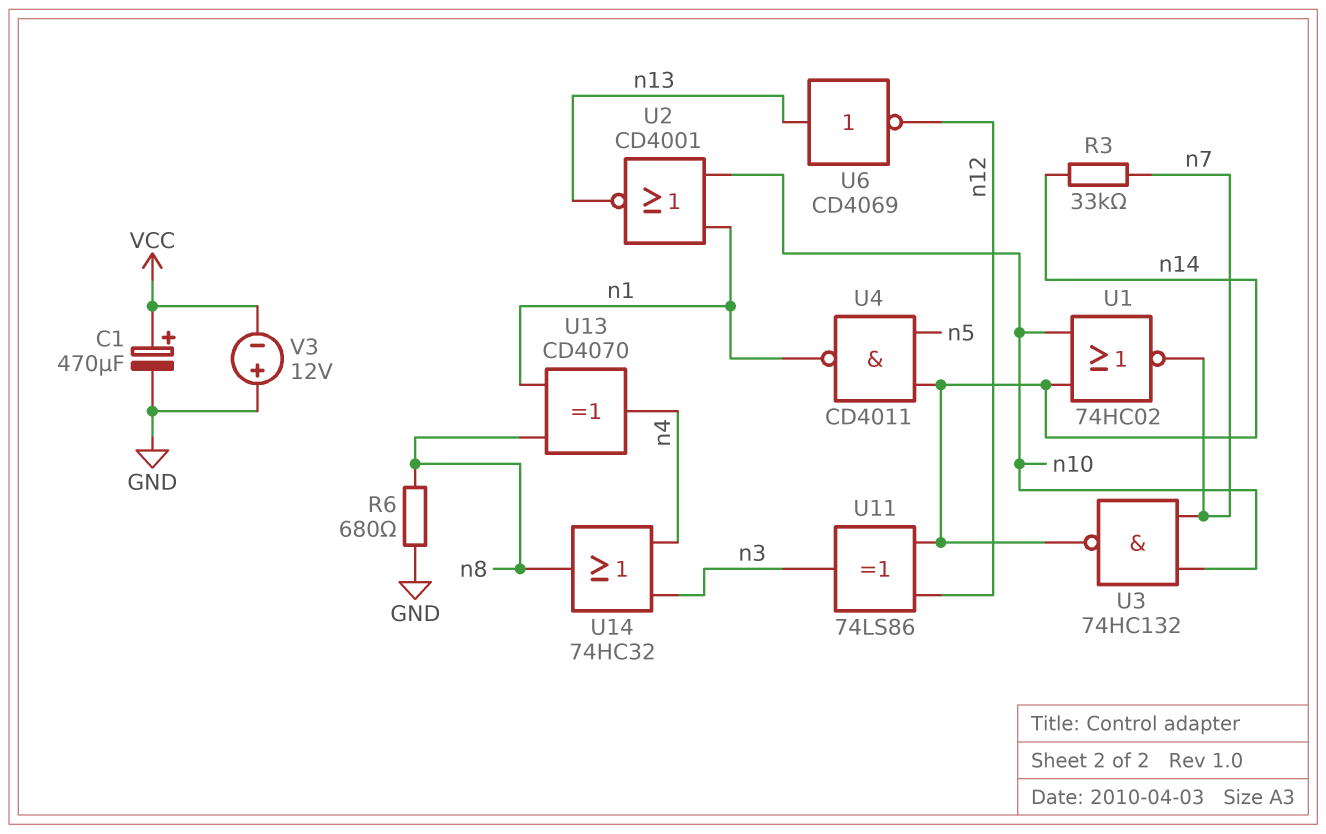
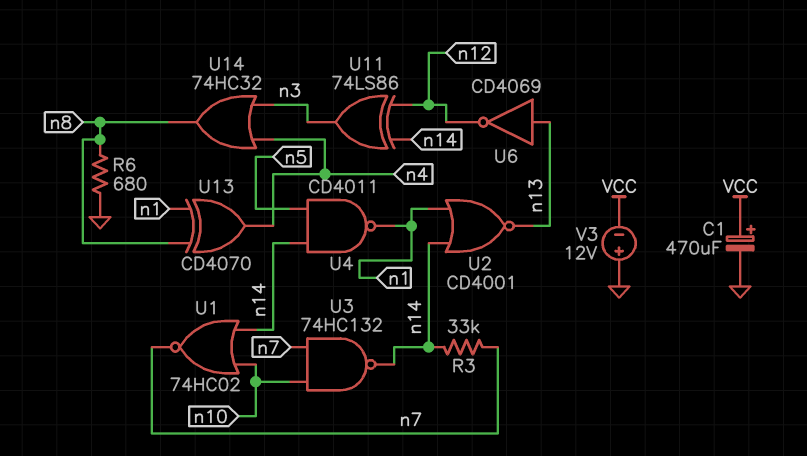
U2: NOR CD4001 (in n1, in n10, out n13) -> NOR CD4001 (in n1, in n14, out n13)

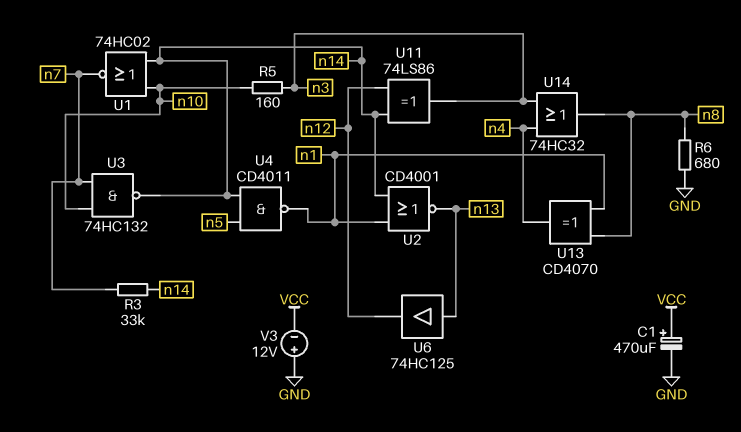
R5: none -> 160 (n3, n10)
U6: NOT CD4069 (in n13, out n12) -> buffer 74HC125 (in n13, out n12)

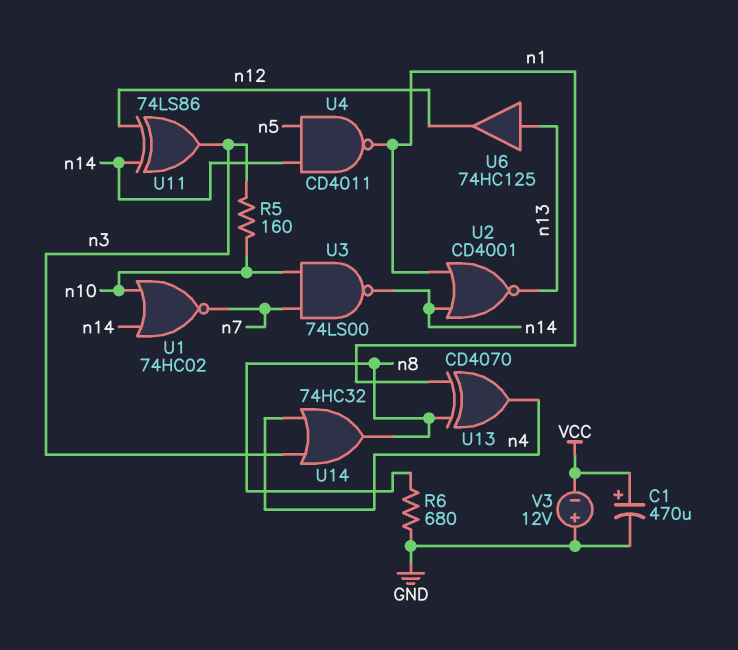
R3: 33k (n7, n14) -> none
U3: NAND 74HC132 (in n7, in n10, out n14) -> NAND 74LS00 (in n7, in n10, out n14)

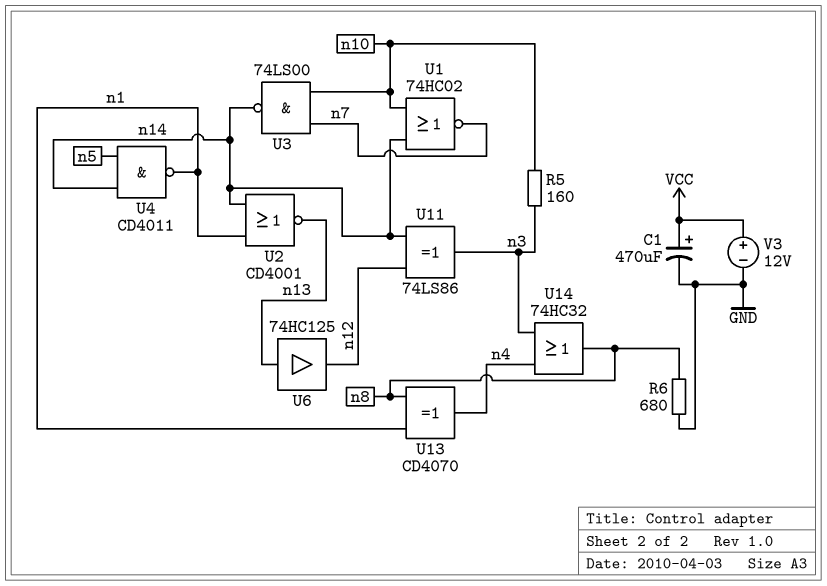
V3: 12V (plus GND, minus VCC) -> 12V (plus VCC, minus GND)

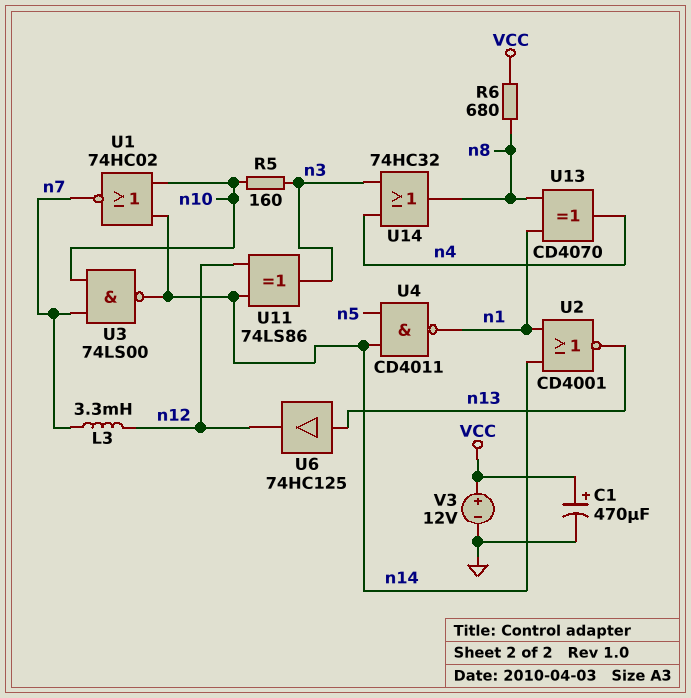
L3: none -> 3.3mH (n7, n12)
R6: 680 (GND, n8) -> 680 (VCC, n8)

